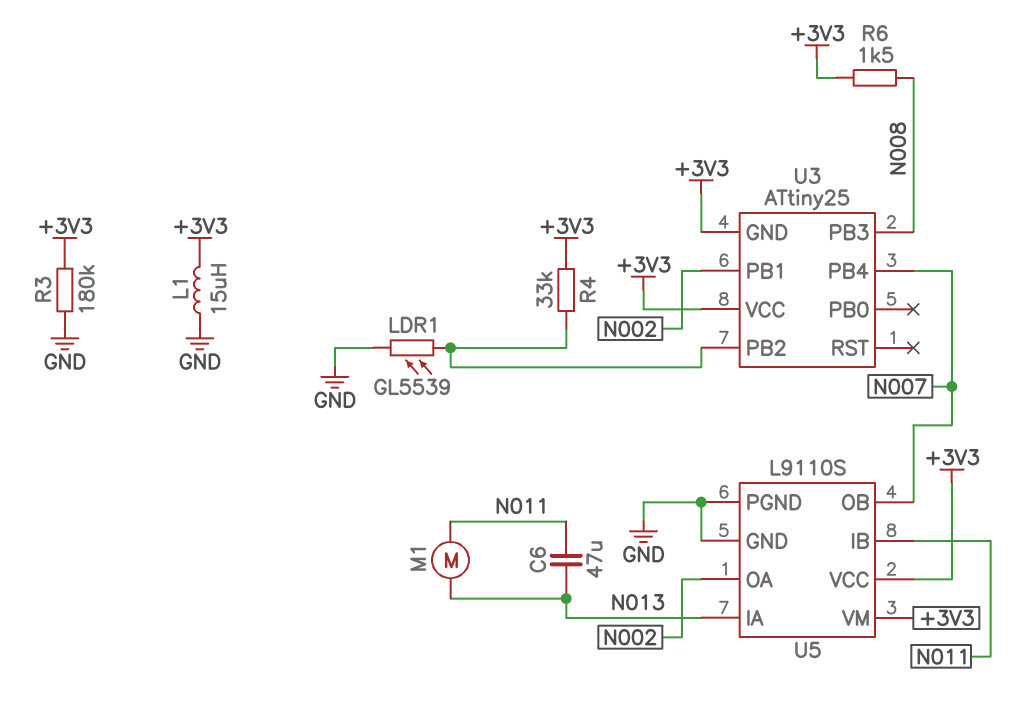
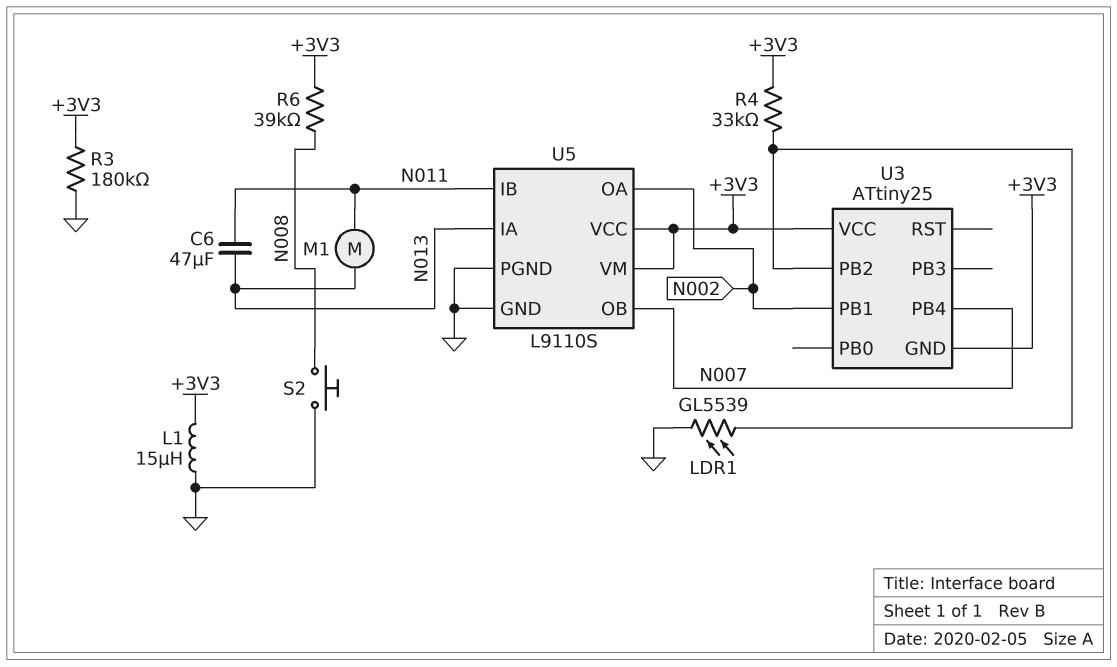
R6: 1.5k (+3V3, N008) -> 39k (+3V3, N008)
S2: none -> button (GND, N008)
U3 pin PB3: N008 -> none

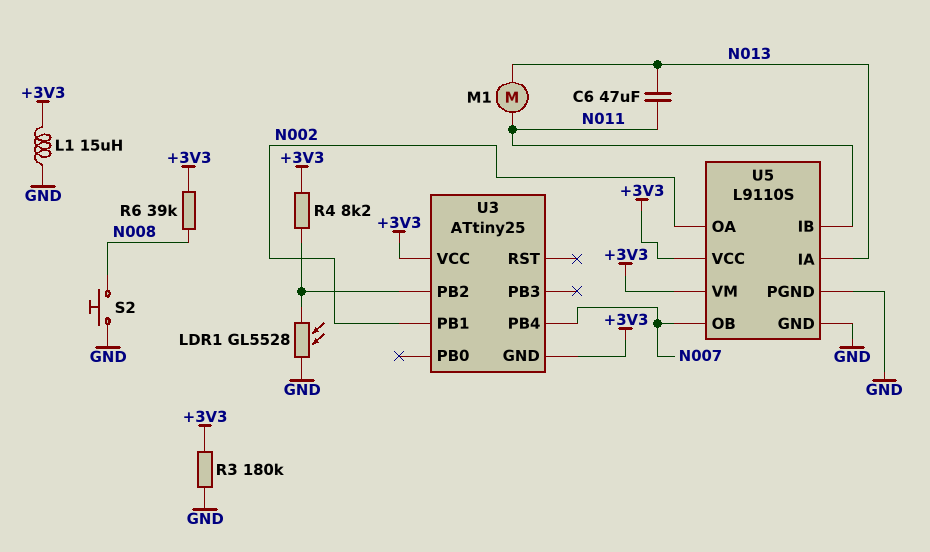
LDR1: GL5539 (GND, U3/PB2) -> GL5528 (GND, U3/PB2)
R4: 33k (+3V3, U3/PB2) -> 8.2k (+3V3, U3/PB2)

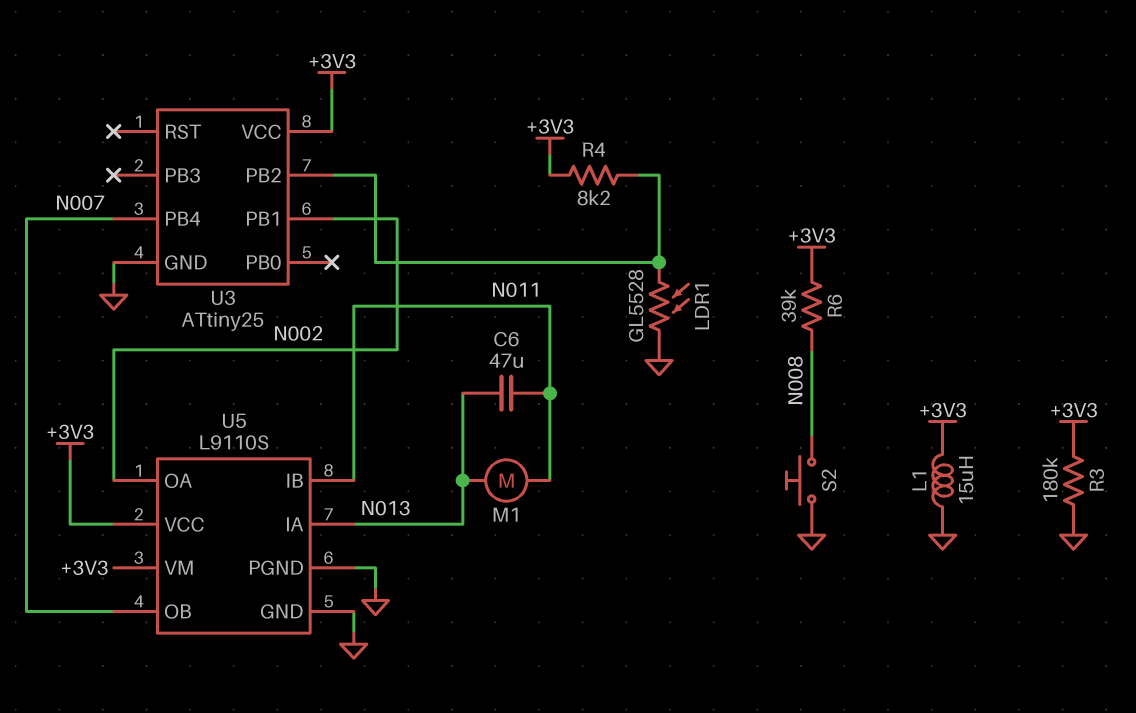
U3 pin GND: +3V3 -> GND

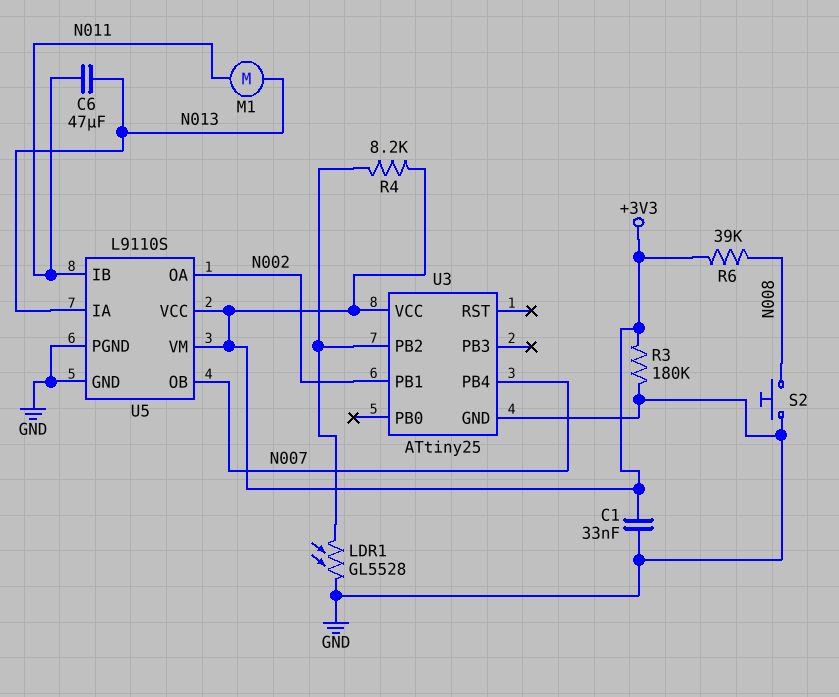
C1: none -> 33nF (+3V3, GND)
L1: 15uH (+3V3, GND) -> none

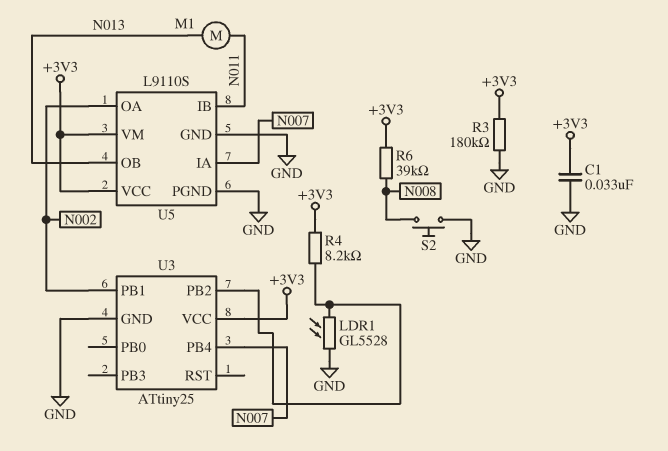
C6: 47uF (N011, N013) -> none
U5 pin IA: N013 -> N007
U5 pin OB: N007 -> N013

